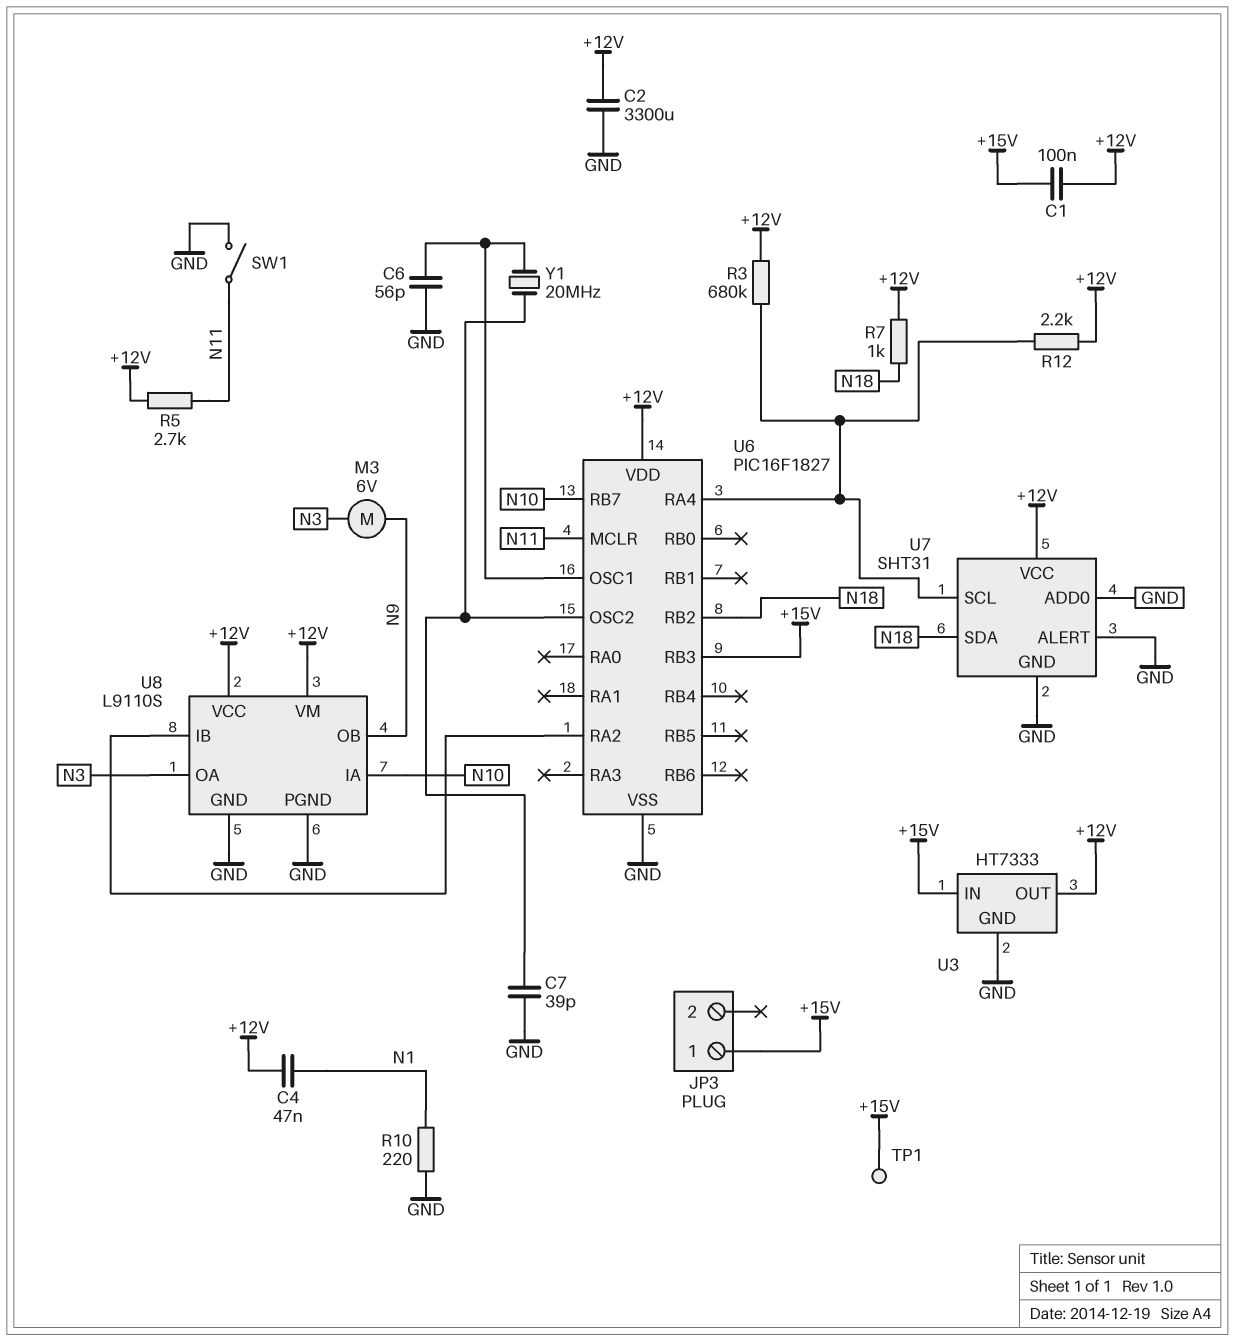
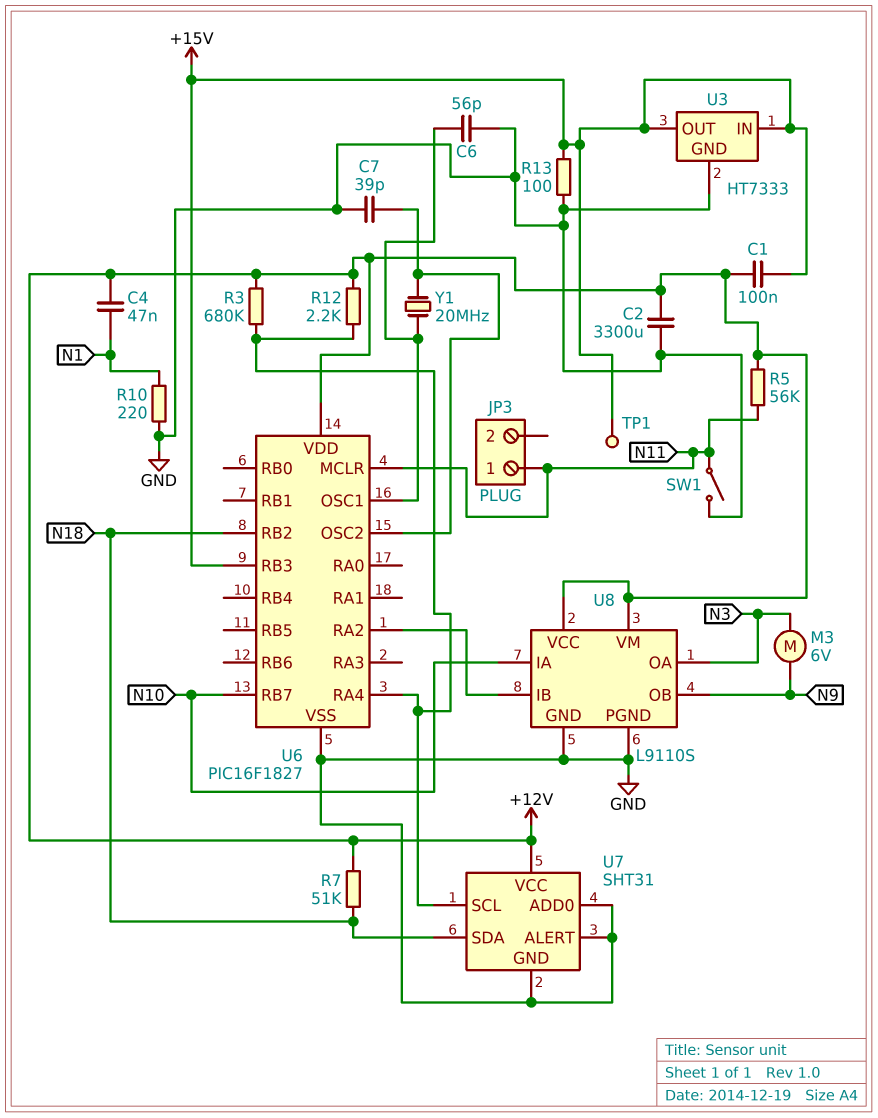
JP3 pin 1: +15V -> N11
R5: 2.7k (+12V, N11) -> 56k (+12V, N11)
R7: 1k (+12V, N18) -> 51k (+12V, N18)
R13: none -> 100 (+15V, GND)
U3 pin OUT: +12V -> +15V

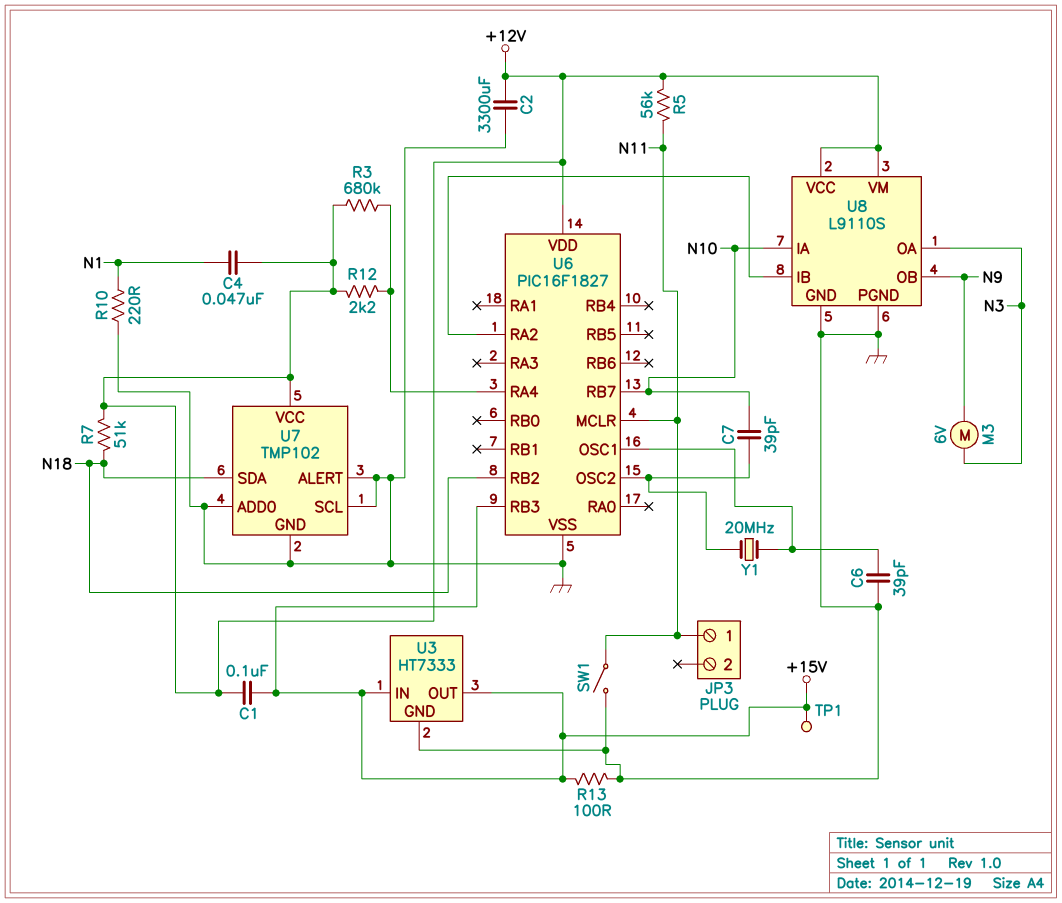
C6: 56pF (GND, U6/OSC1) -> 39pF (GND, U6/OSC1)
C7: 39pF (GND, U6/OSC2) -> 39pF (N10, U6/OSC2)
U7: SHT31 -> TMP102
U7 pin SCL: U6/RA4 -> GND

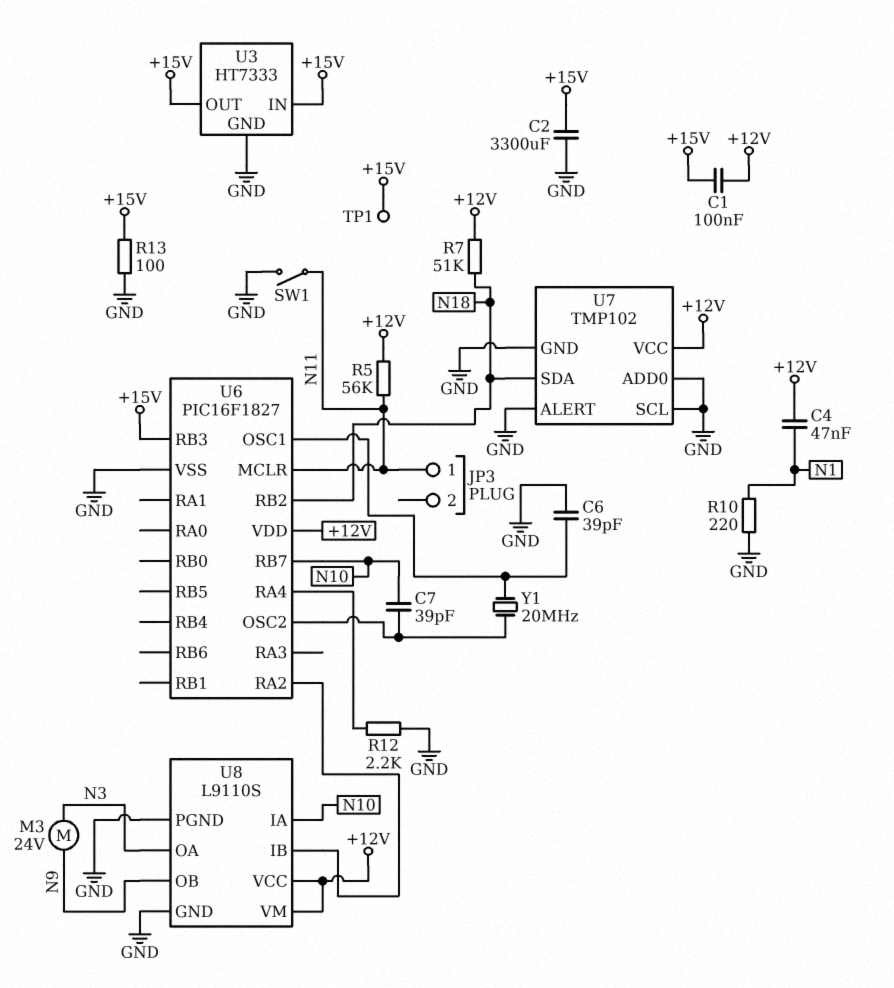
C2: 3300uF (+12V, GND) -> 3300uF (+15V, GND)
M3: motor 6V (N3, N9) -> motor 24V (N3, N9)
R3: 680k (+12V, U6/RA4) -> none
R12: 2.2k (+12V, U6/RA4) -> 2.2k (GND, U6/RA4)

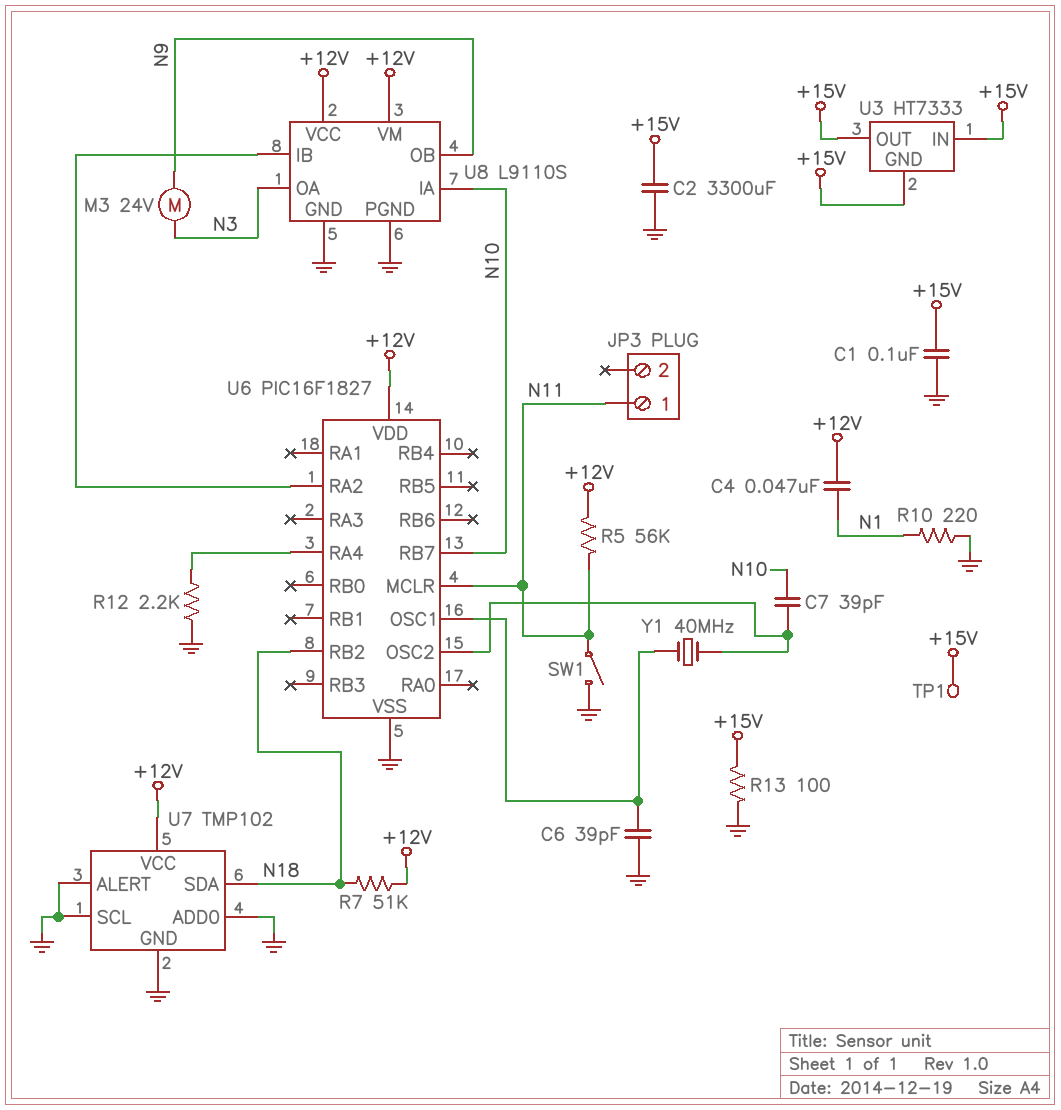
C1: 100nF (+12V, +15V) -> 100nF (+15V, GND)
U3 pin GND: GND -> +15V
U6 pin RB3: +15V -> none
Y1: 20MHz (U6/OSC1, U6/OSC2) -> 40MHz (U6/OSC1, U6/OSC2)

